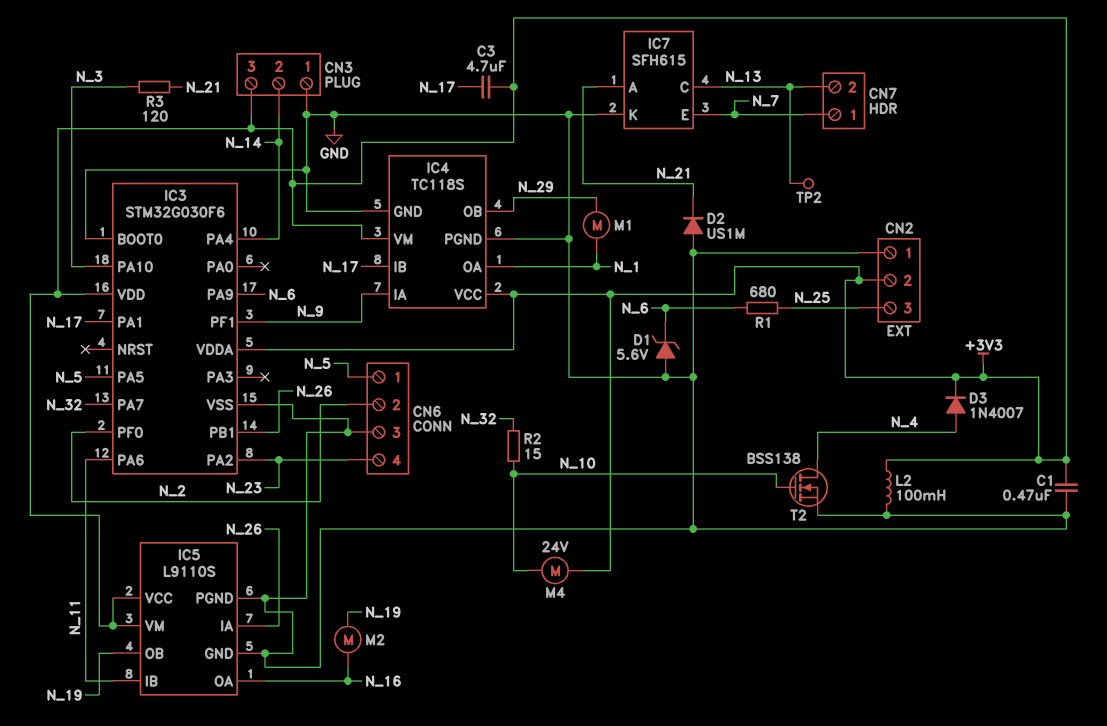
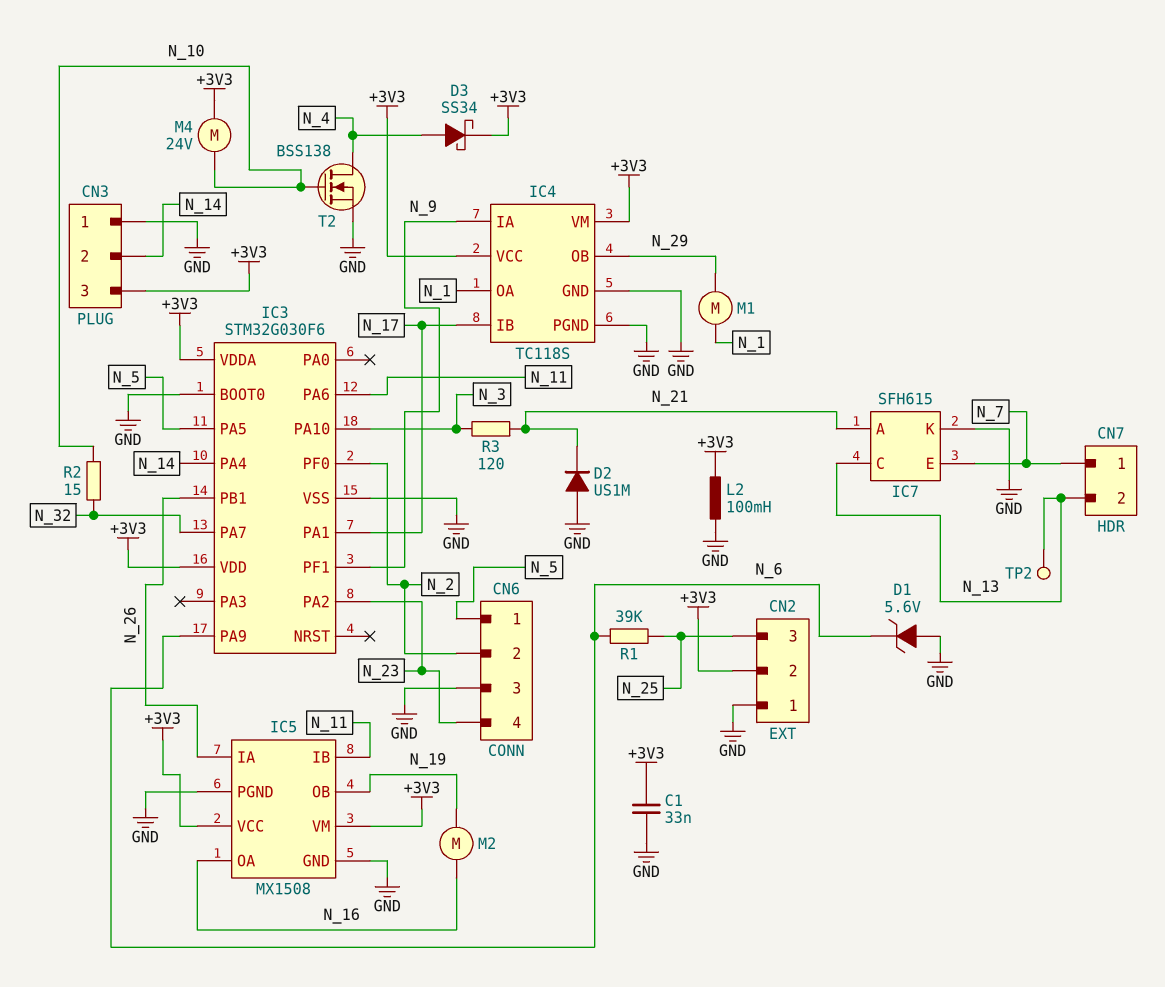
C1: 470nF (+3V3, GND) -> 33nF (+3V3, GND)
C3: 4.7uF (+3V3, N_17) -> none
D3: diode 1N4007 (A N_4, K +3V3) -> schottky SS34 (A N_4, K +3V3)
IC5: L9110S -> MX1508
R1: 680 (N_6, N_25) -> 39k (N_6, N_25)

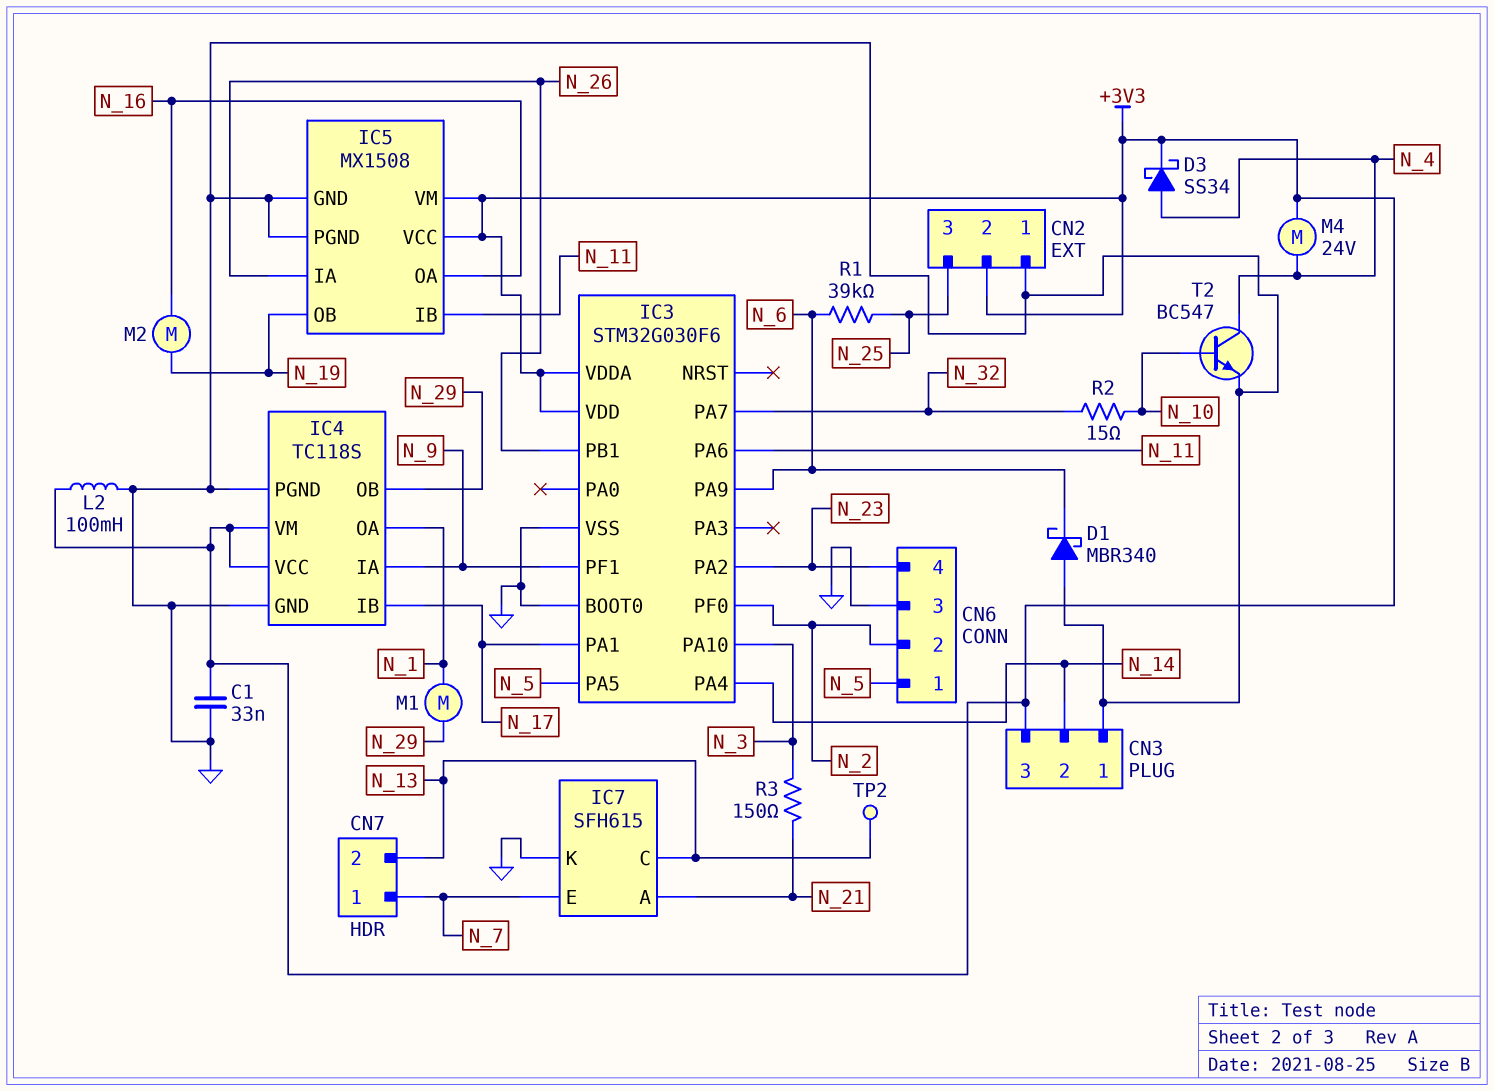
D1: zener 5.6V (A GND, K N_6) -> schottky MBR340 (A GND, K N_6)
D2: diode US1M (A GND, K N_21) -> none
M4: motor 24V (+3V3, N_10) -> motor 24V (+3V3, N_4)
R3: 120 (N_3, N_21) -> 150 (N_3, N_21)
T2: NMOS BSS138 (G N_10, D N_4, S GND) -> NPN BC547 (B N_10, C N_4, E GND)

